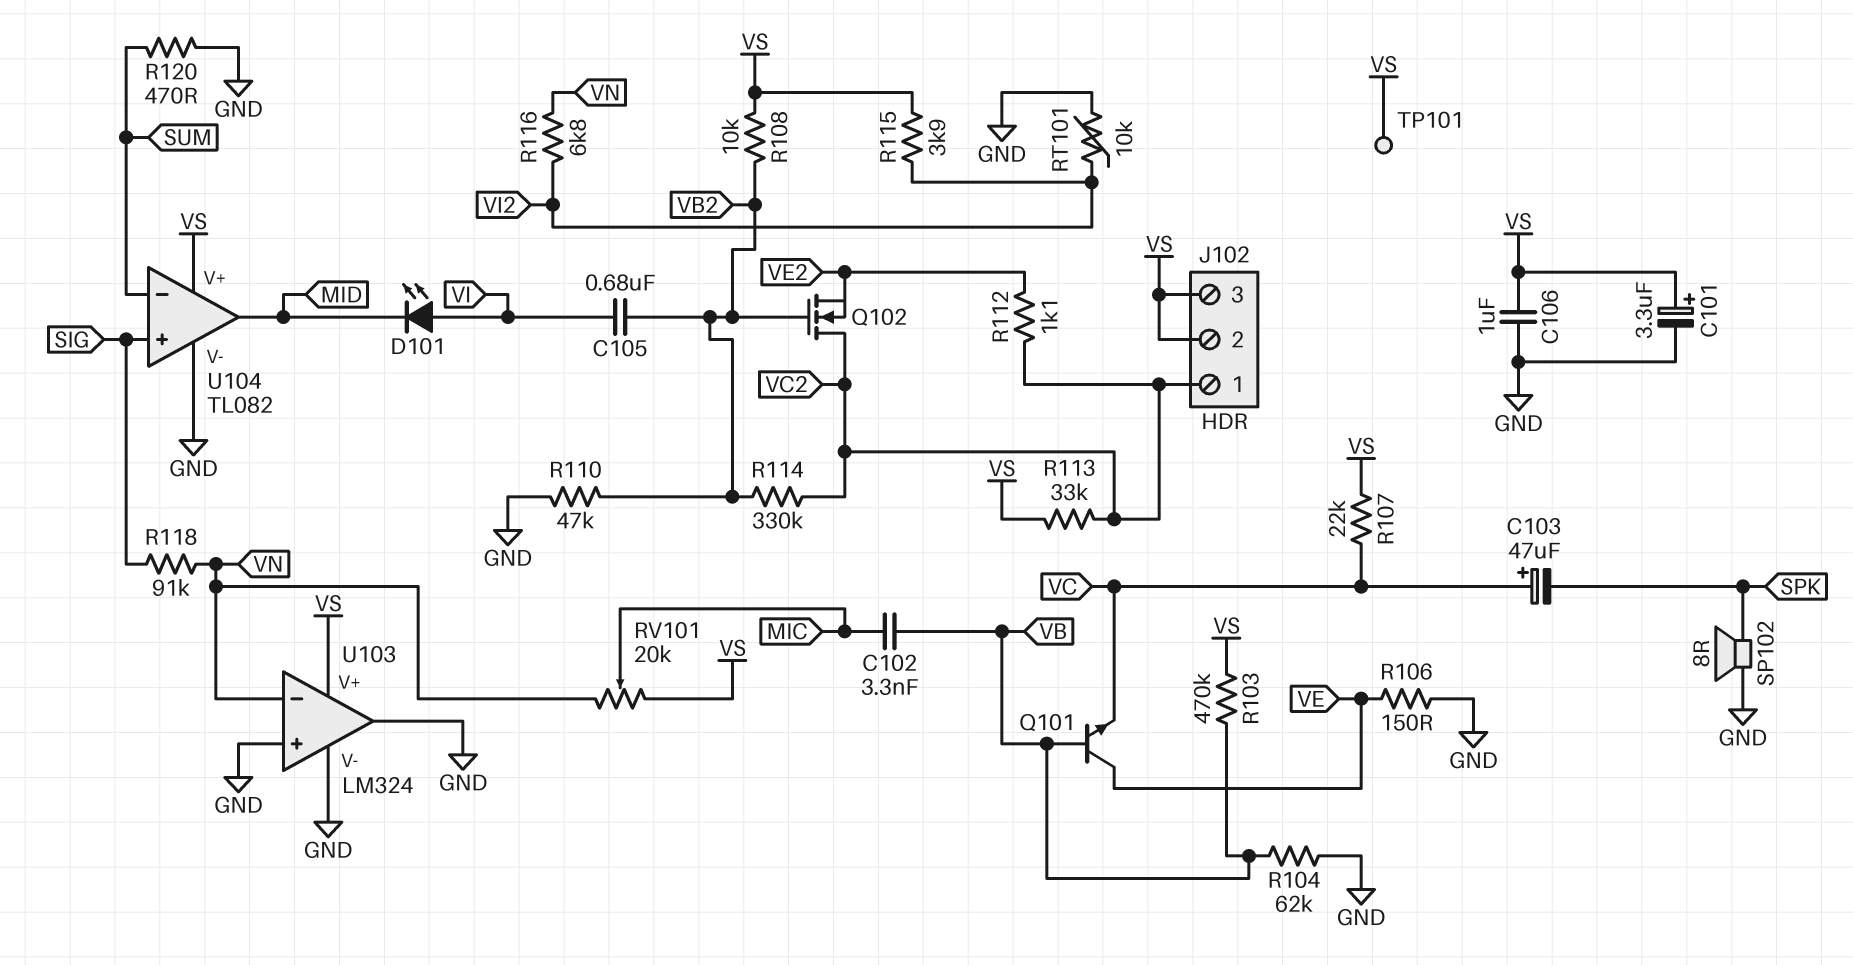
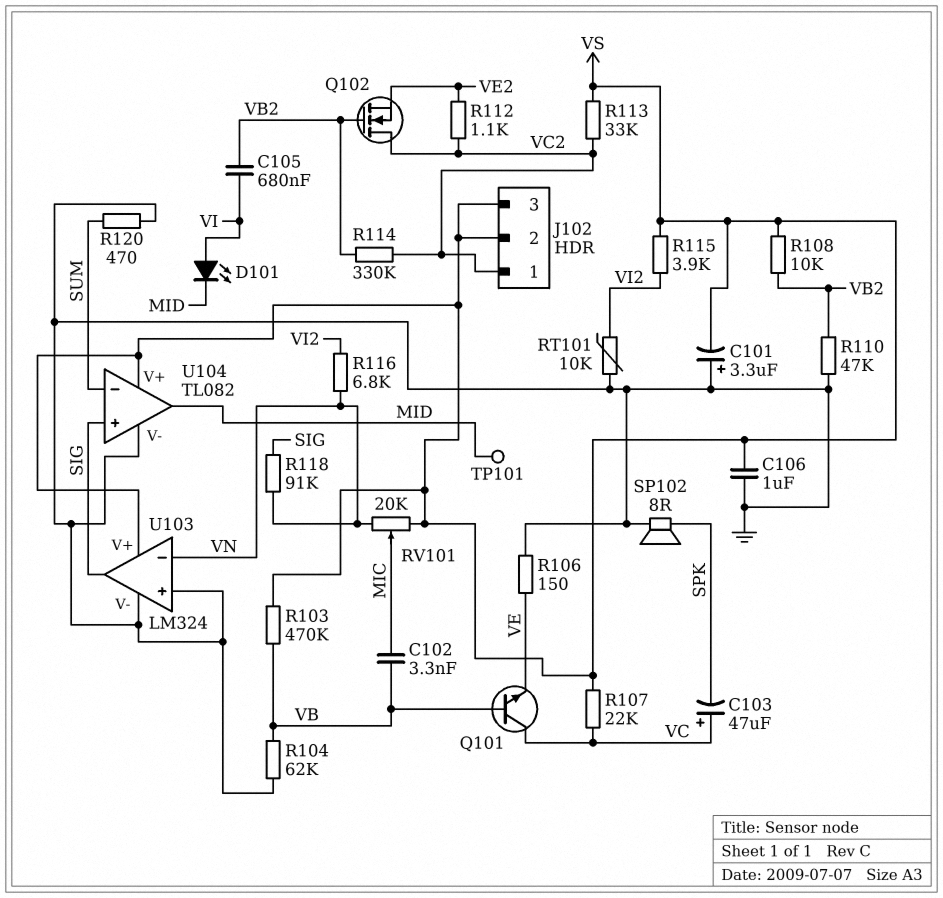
C101: 3.3uF (plus VS, minus GND) -> 3.3uF (plus GND, minus VS)
Q101: NPN (B VB, C VE, E VC) -> NPN (B VB, C VC, E VE)
TP101: test point (VS) -> test point (MID)
U103 pin out: GND -> SIG

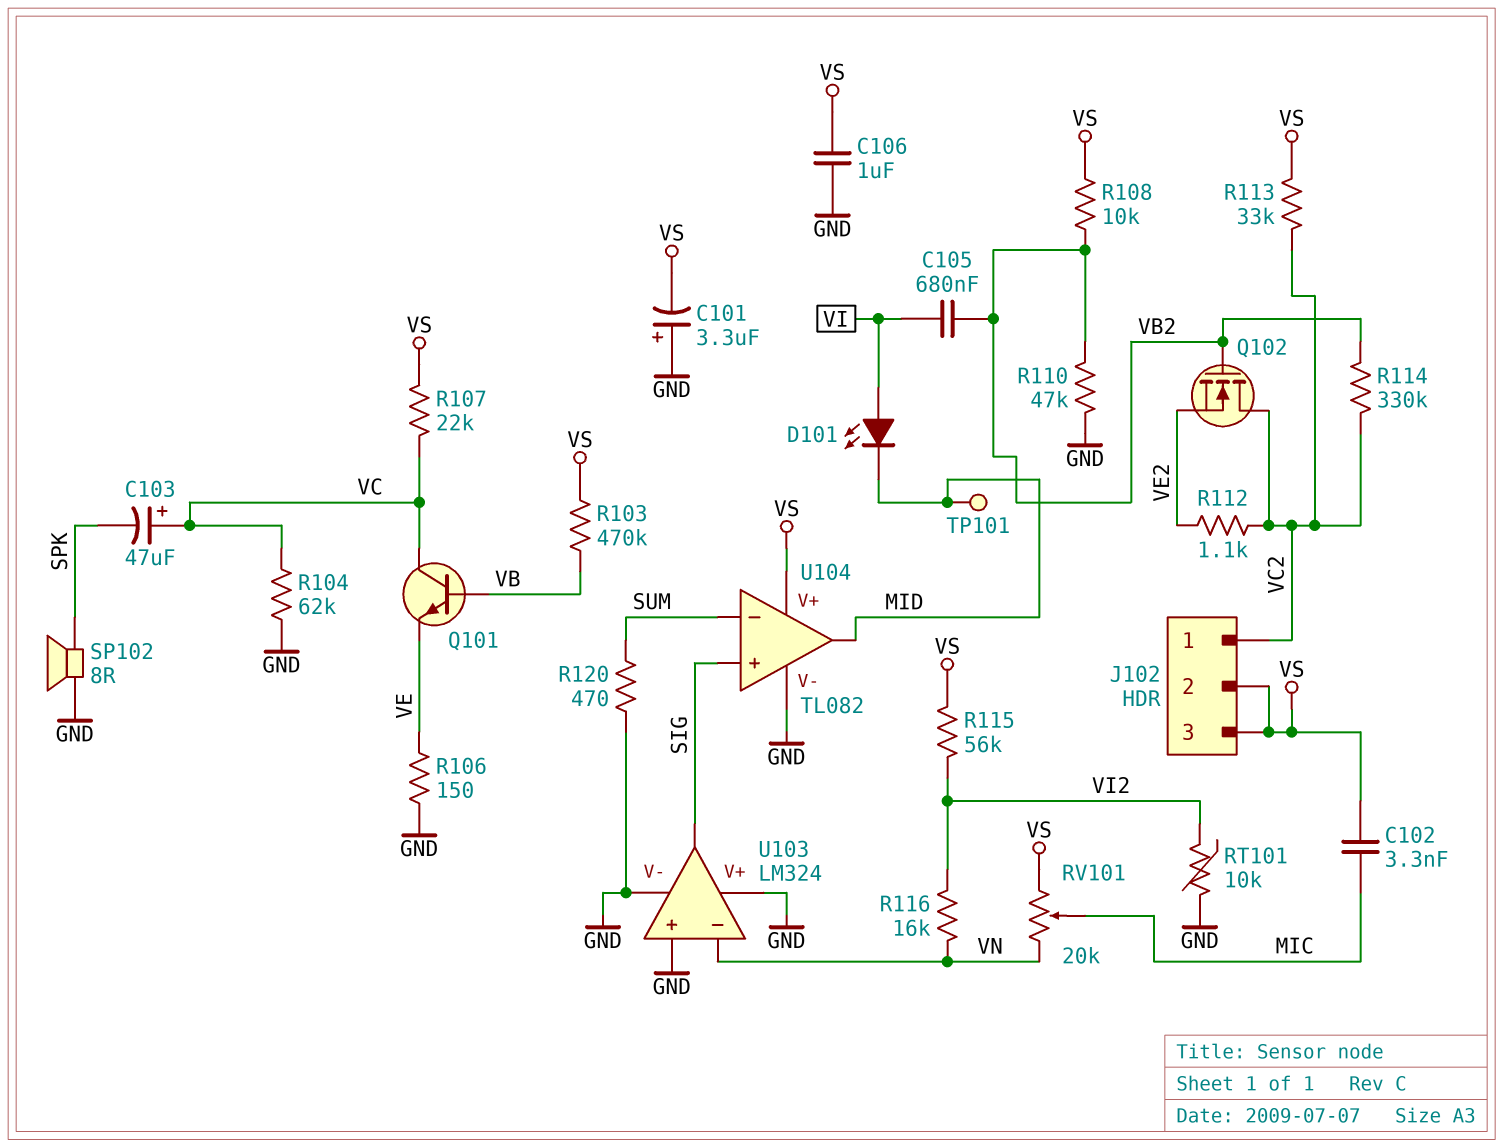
C102: 3.3nF (MIC, VB) -> 3.3nF (MIC, VS)
R104: 62k (GND, VB) -> 62k (GND, VC)
R115: 3.9k (VI2, VS) -> 56k (VI2, VS)
R116: 6.8k (VI2, VN) -> 16k (VI2, VN)
R118: 91k (SIG, VN) -> none
U103 pin V+: VS -> GND

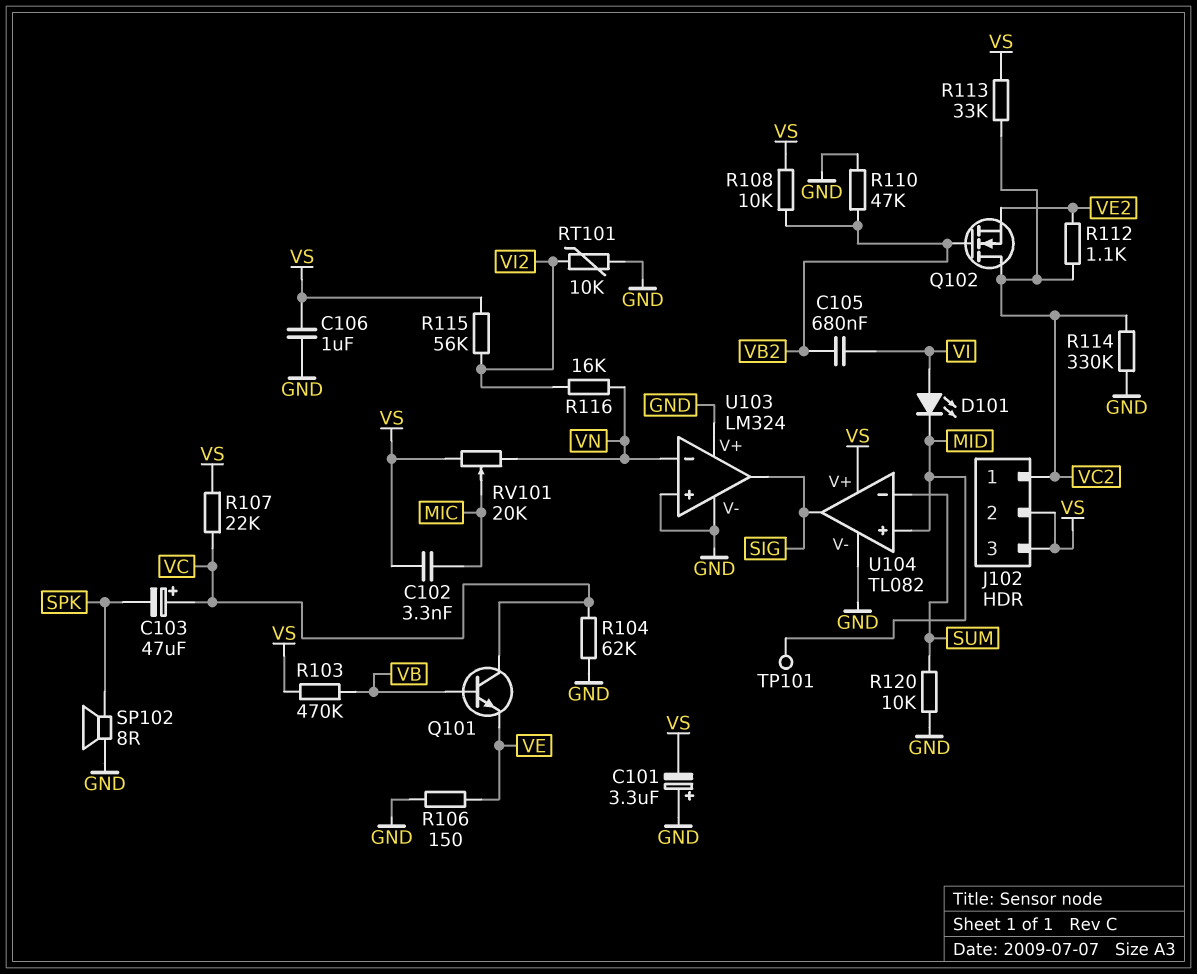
R114: 330k (VB2, VC2) -> 330k (GND, VC2)
R120: 470 (GND, SUM) -> 10k (GND, SUM)
U104 pin in+: SIG -> MID
U104 pin out: MID -> SIG

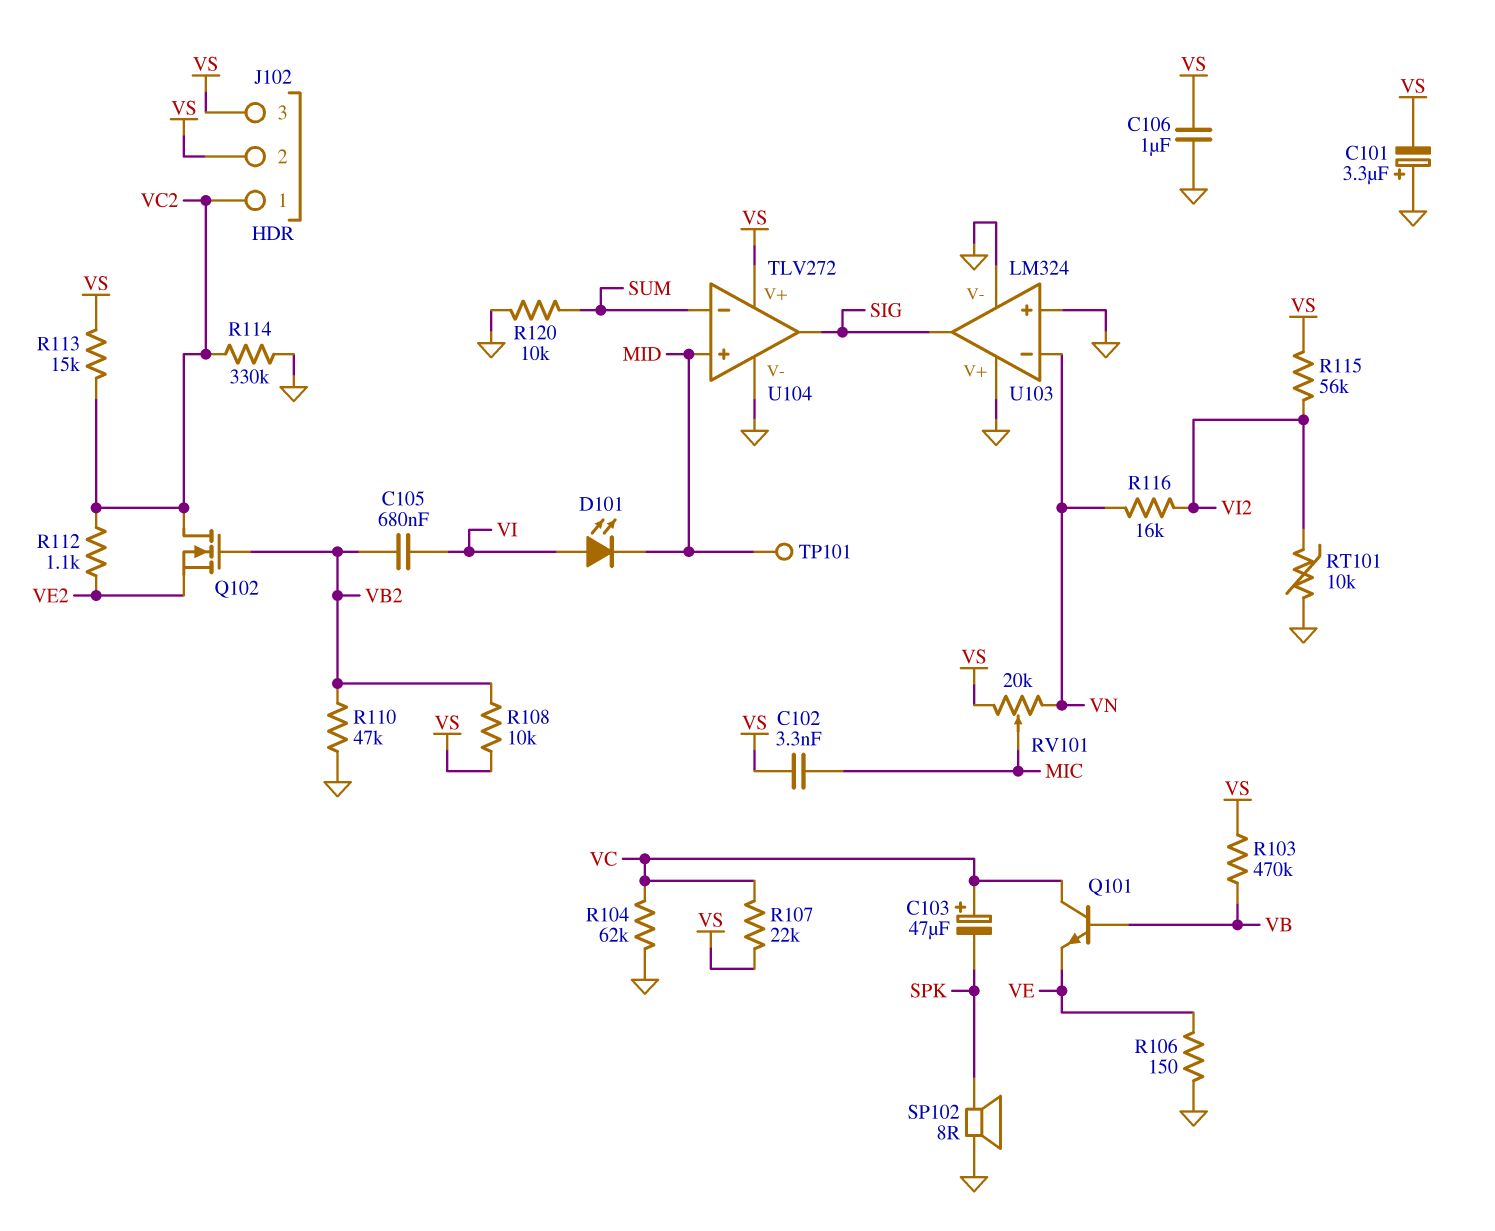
R113: 33k (VC2, VS) -> 15k (VC2, VS)
U104: TL082 -> TLV272

